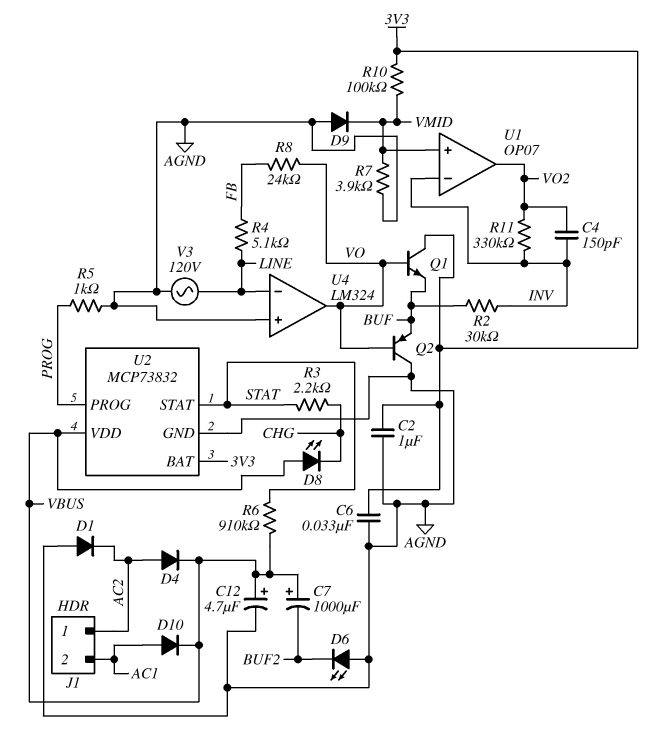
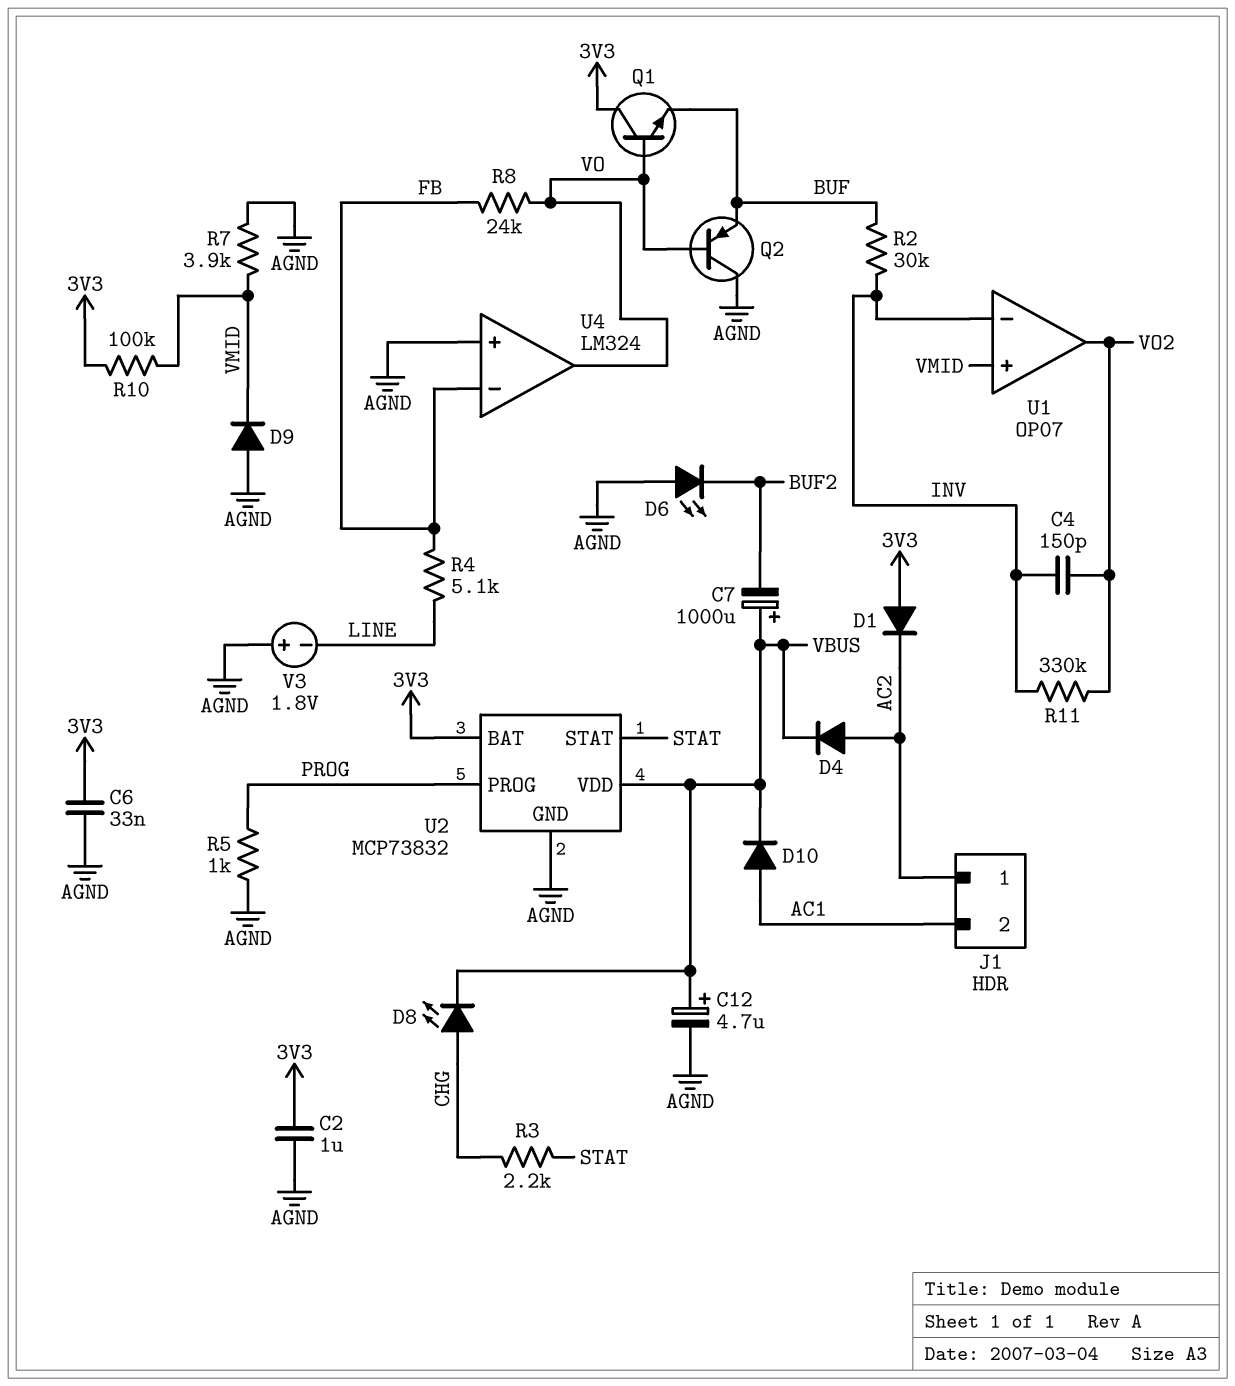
D1: diode (A AGND, K AC2) -> diode (A 3V3, K AC2)
D8: LED (A VBUS, K CHG) -> LED (A CHG, K VBUS)
R6: 910k (STAT, VBUS) -> none
U4 pin in-: LINE -> FB
V3: AC 120V (AGND, LINE) -> 1.8V (plus AGND, minus LINE)

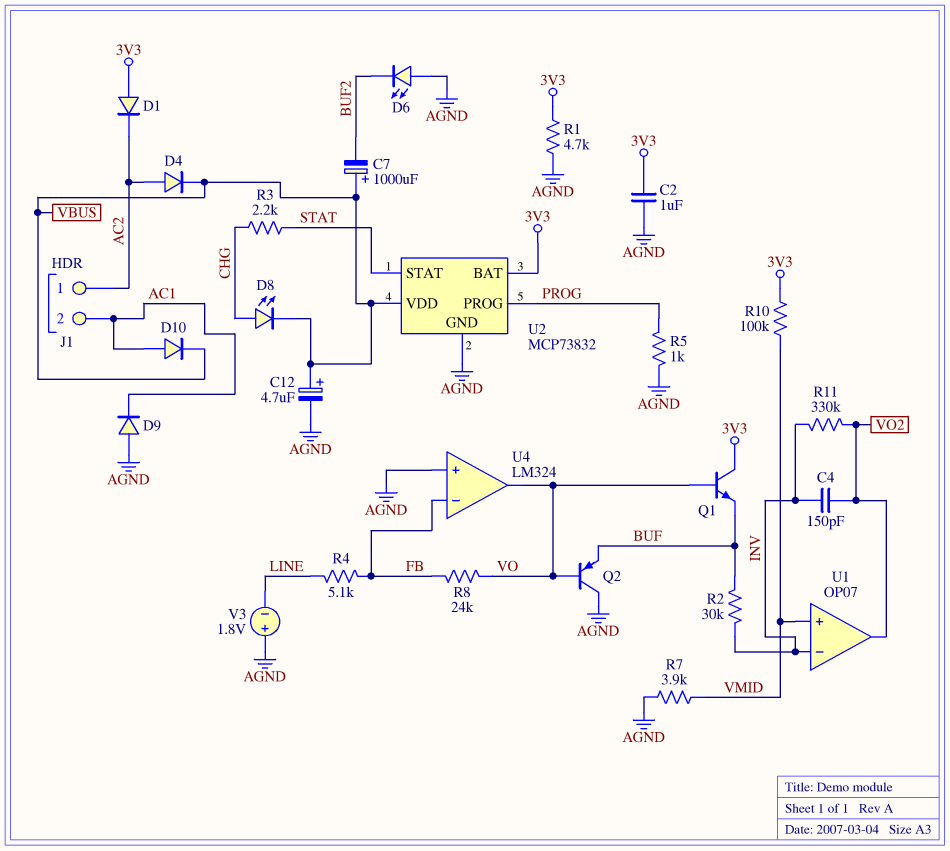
C6: 33nF (3V3, AGND) -> none
D9: diode (A AGND, K VMID) -> diode (A AGND, K AC1)
R1: none -> 4.7k (3V3, AGND)

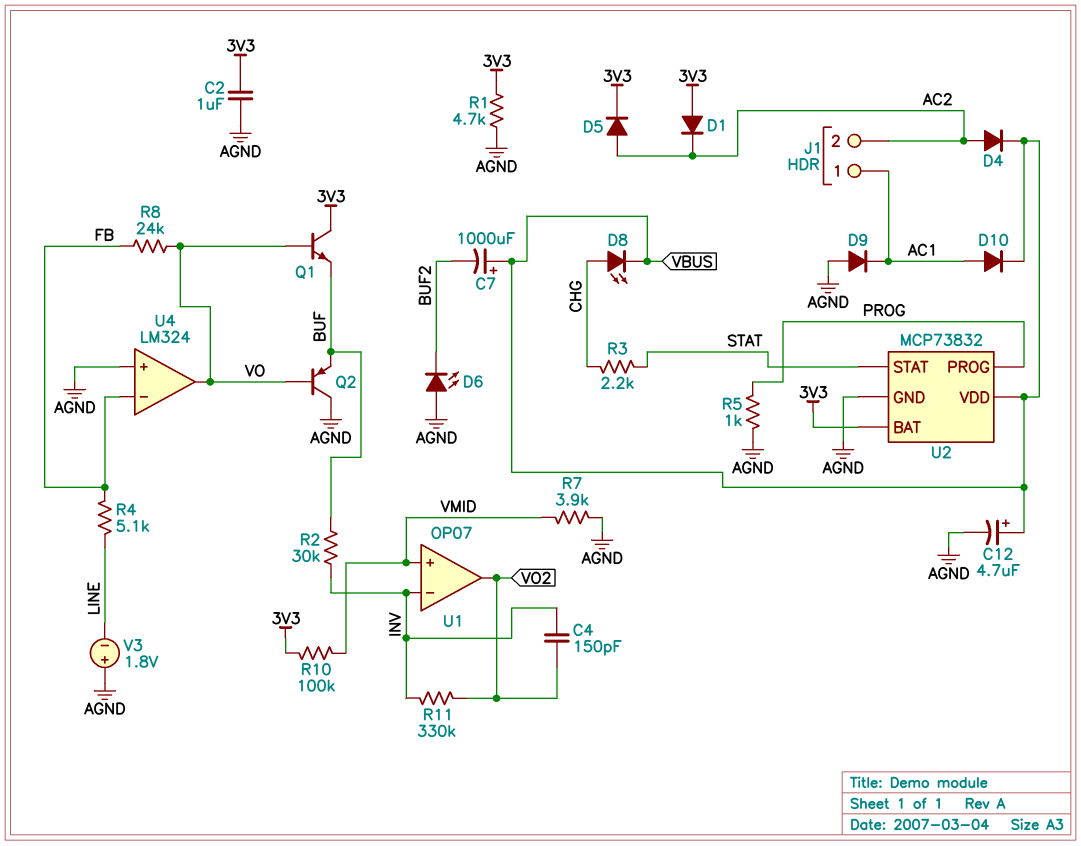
D5: none -> diode (A AC2, K 3V3)
J1 pin 1: AC2 -> AC1
J1 pin 2: AC1 -> AC2

